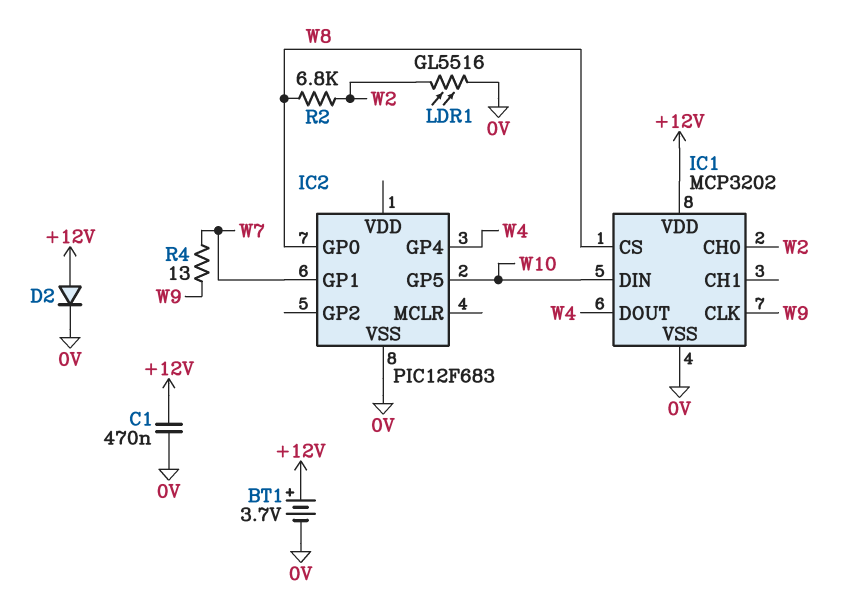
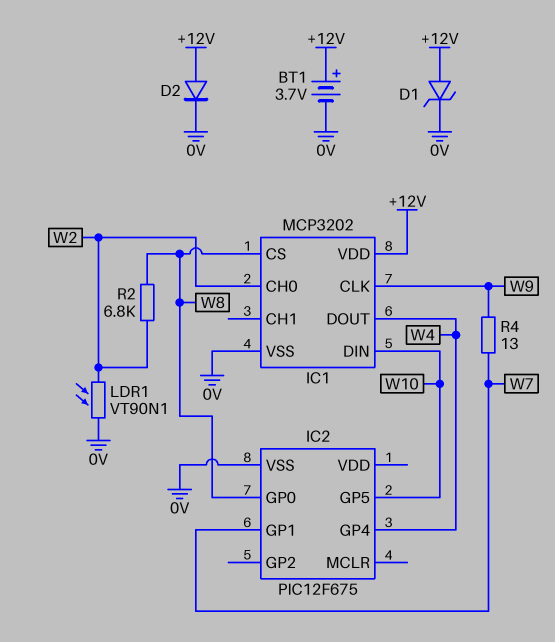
C1: 470nF (+12V, 0V) -> none
D1: none -> zener (A +12V, K 0V)
IC2: PIC12F683 -> PIC12F675
LDR1: GL5516 (0V, W2) -> VT90N1 (0V, W2)

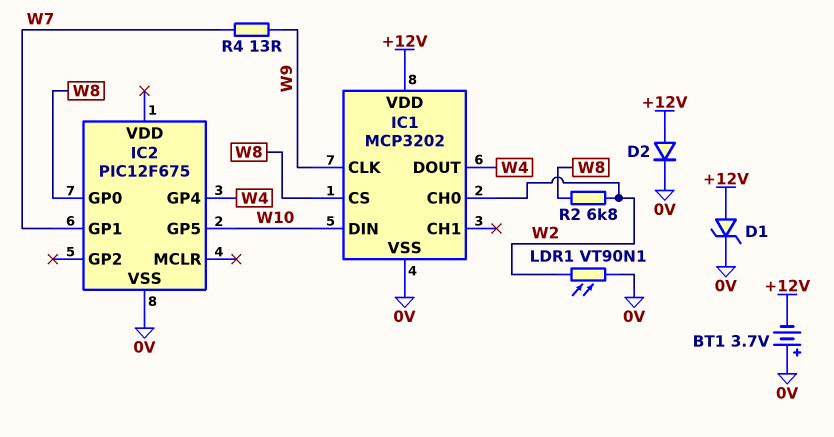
BT1: 3.7V (plus +12V, minus 0V) -> 3.7V (plus 0V, minus +12V)

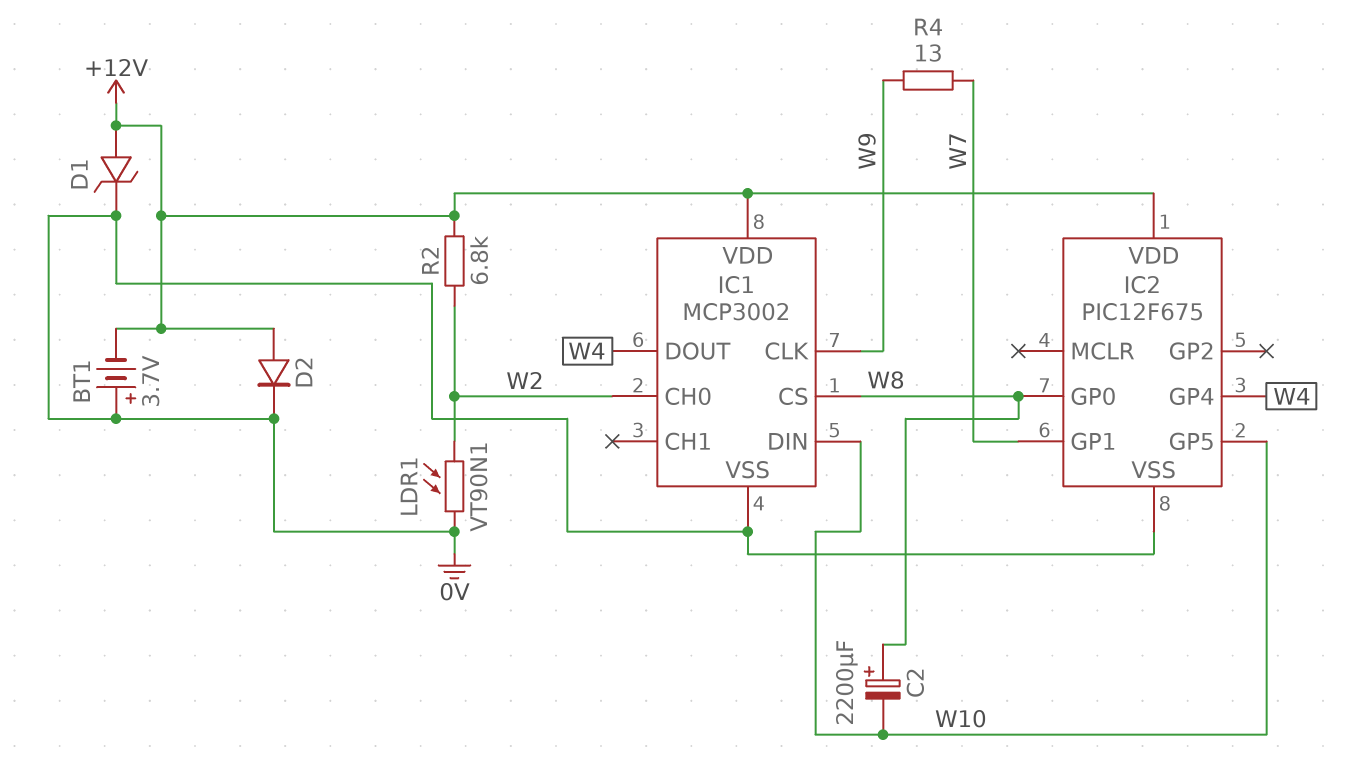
C2: none -> 2200uF (plus W8, minus W10)
IC1: MCP3202 -> MCP3002
IC2 pin VDD: none -> +12V
R2: 6.8k (W2, W8) -> 6.8k (+12V, W2)

